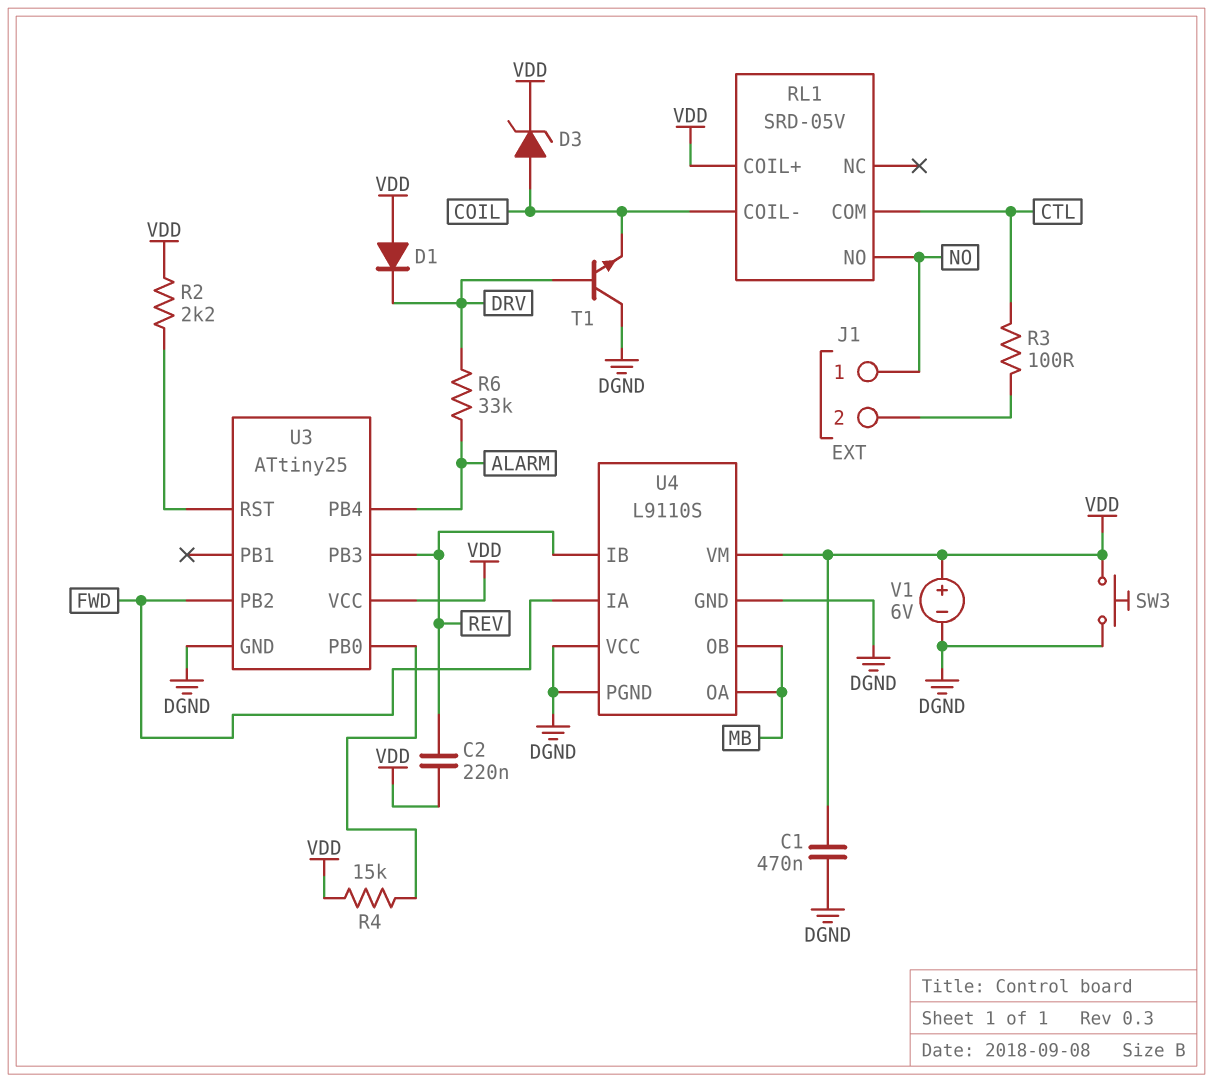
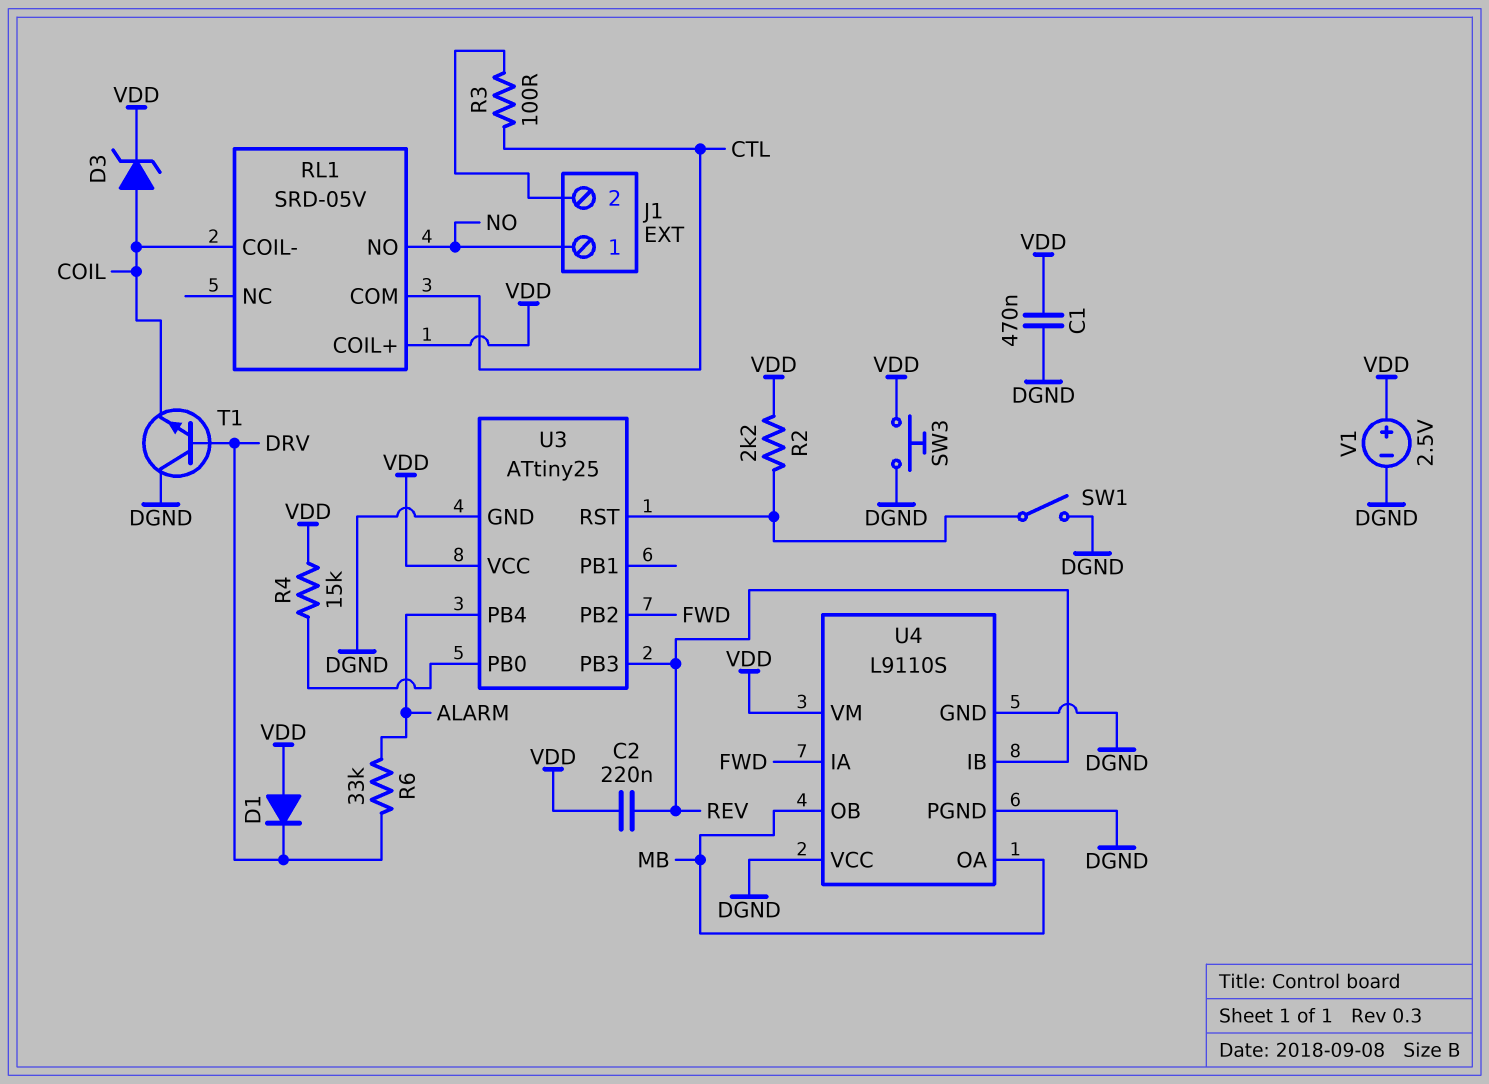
SW1: none -> switch (DGND, U3/RST)
V1: 6V (plus VDD, minus DGND) -> 2.5V (plus VDD, minus DGND)

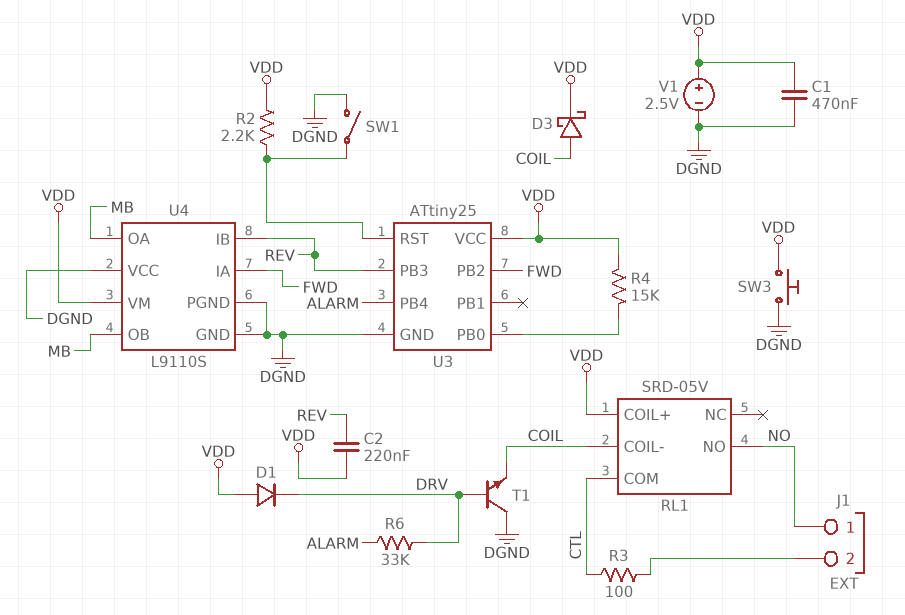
D3: zener (A COIL, K VDD) -> schottky (A COIL, K VDD)

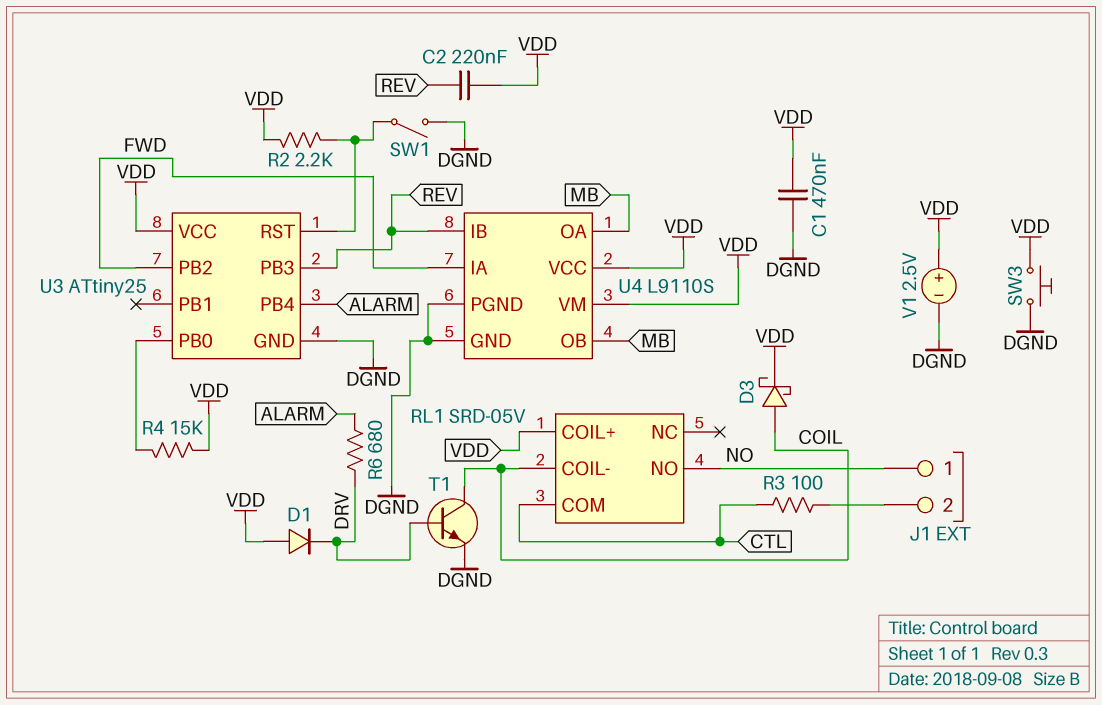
R6: 33k (ALARM, DRV) -> 680 (ALARM, DRV)
T1: NPN (B DRV, C DGND, E COIL) -> NPN (B DRV, C COIL, E DGND)
U4 pin VCC: DGND -> VDD

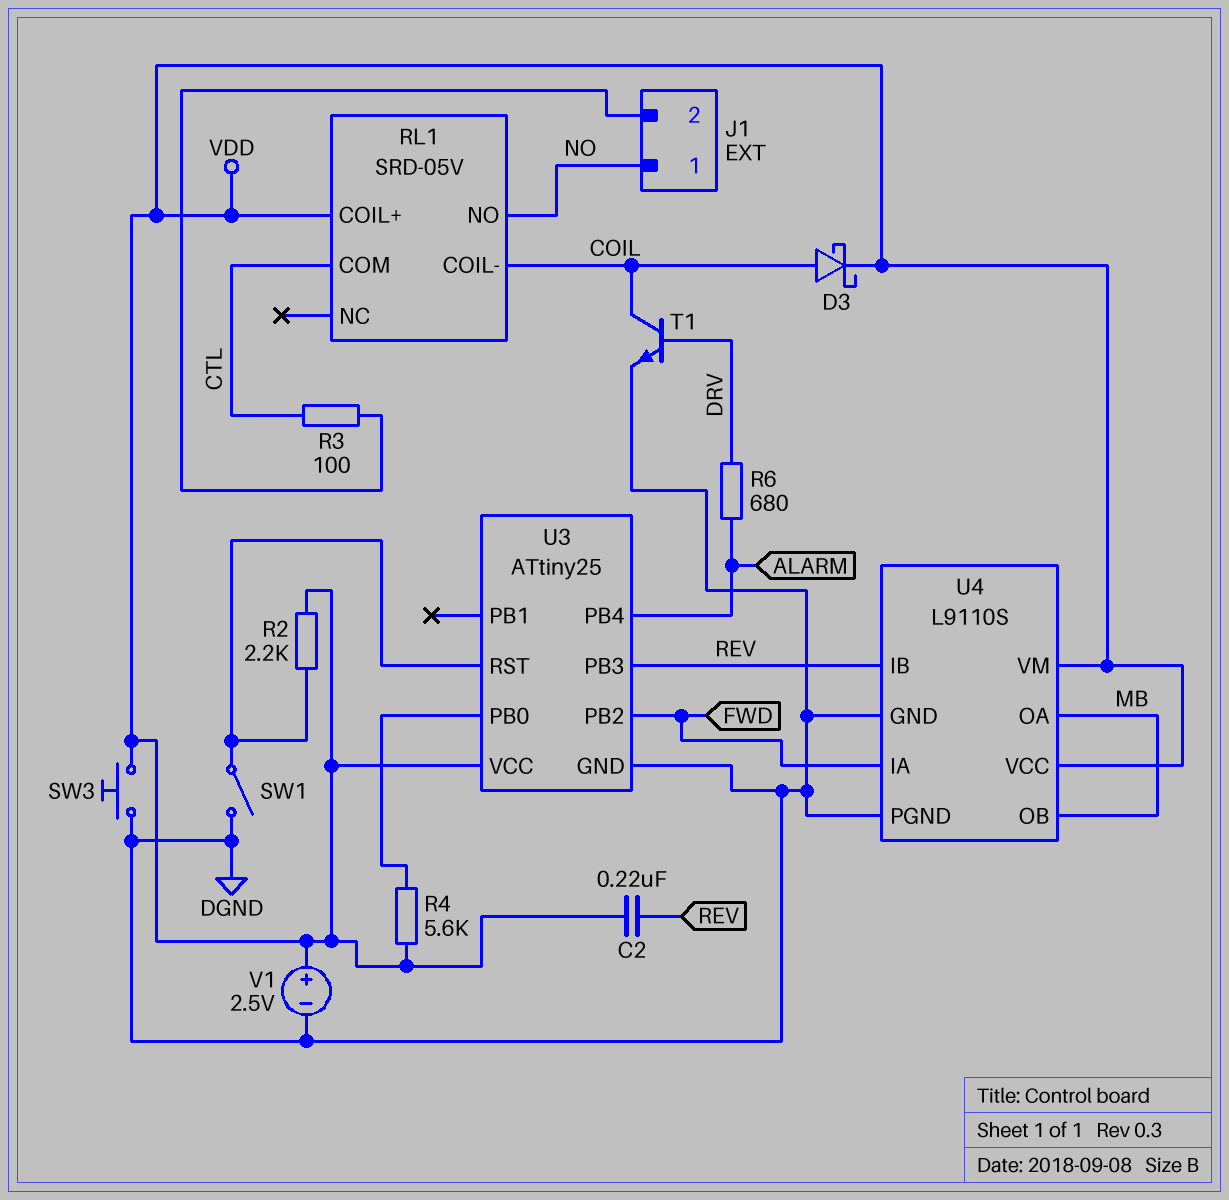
C1: 470nF (DGND, VDD) -> none
D1: diode (A VDD, K DRV) -> none
R4: 15k (U3/PB0, VDD) -> 5.6k (U3/PB0, VDD)

